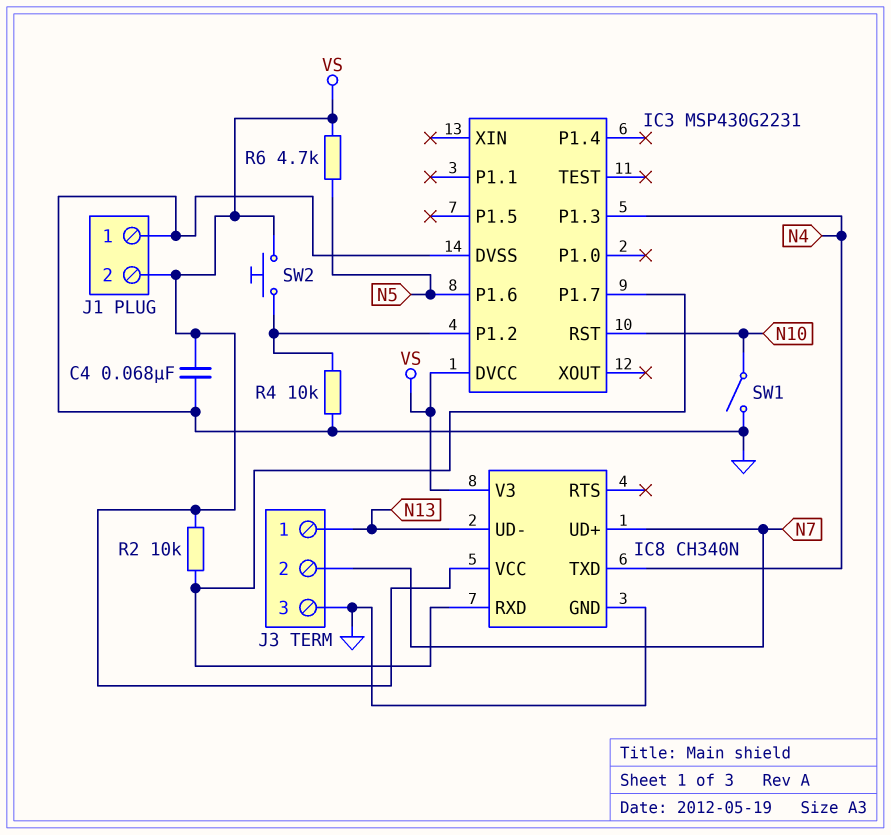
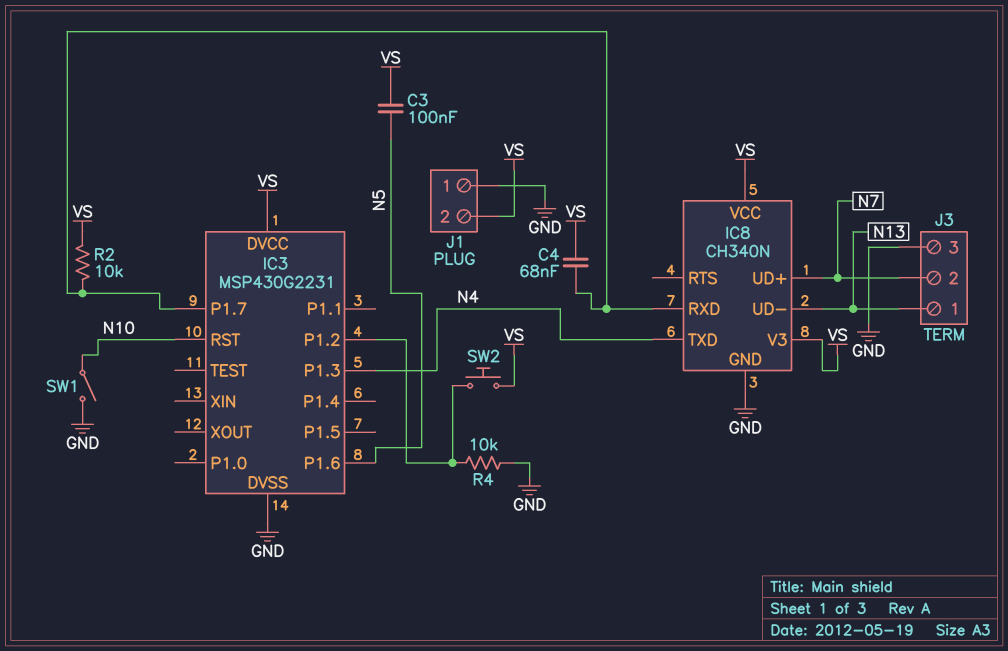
C3: none -> 100nF (N5, VS)
C4: 68nF (GND, VS) -> 68nF (IC3/P1.7, VS)
R6: 4.7k (N5, VS) -> none

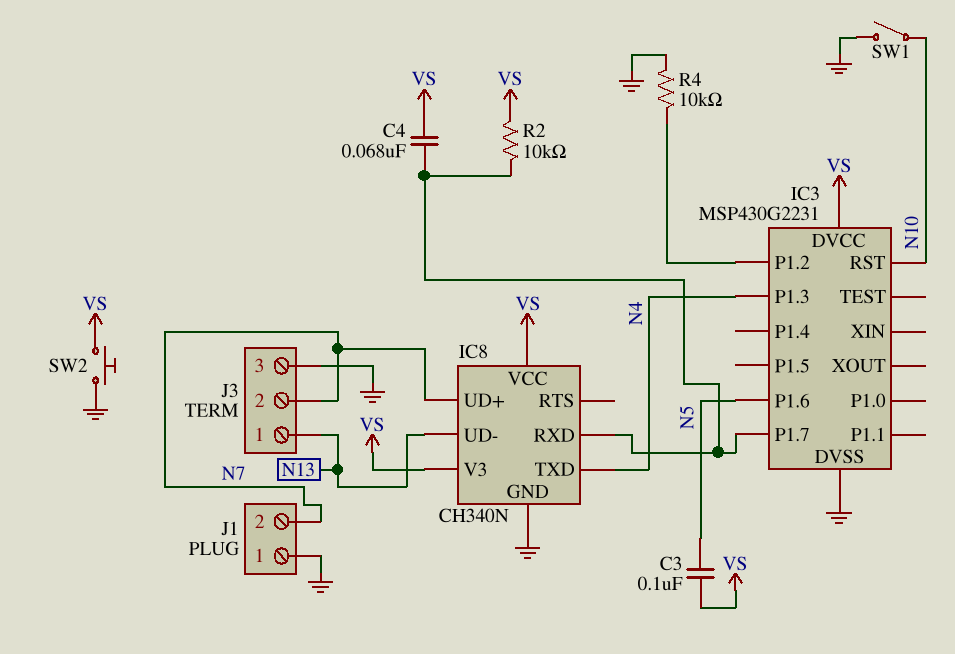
J1 pin 2: VS -> N7
SW2: button (IC3/P1.2, VS) -> button (GND, VS)

